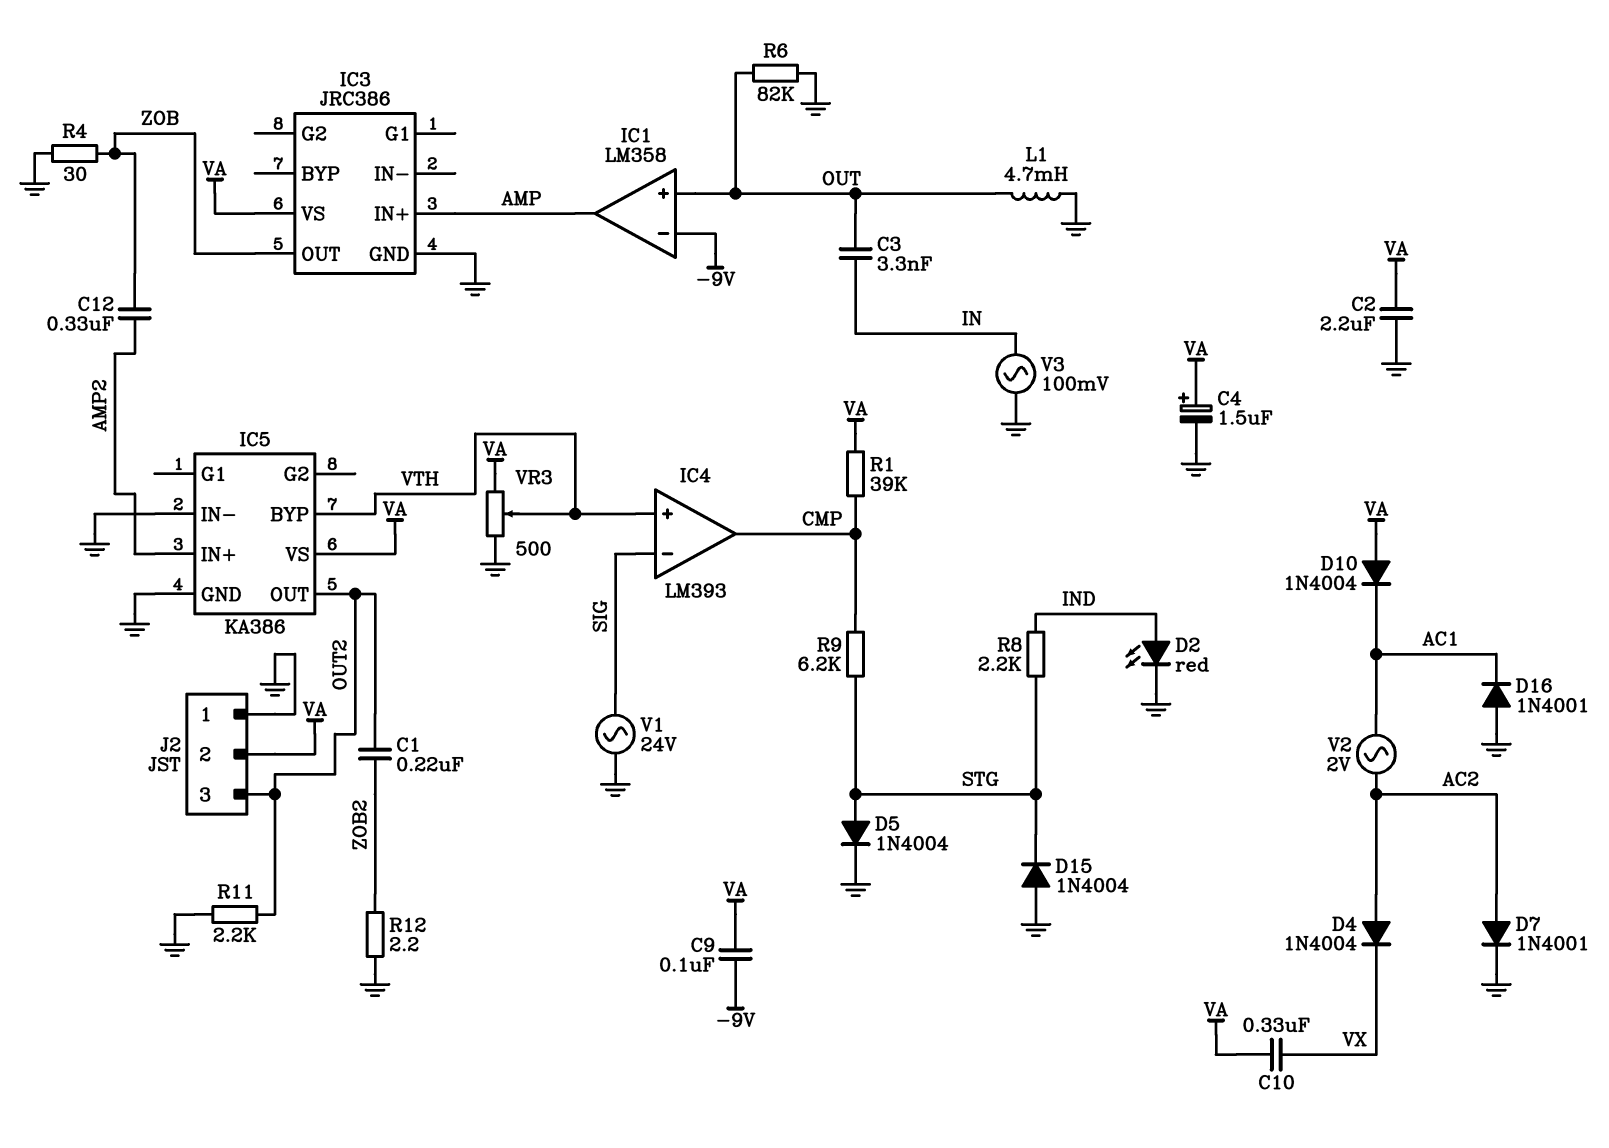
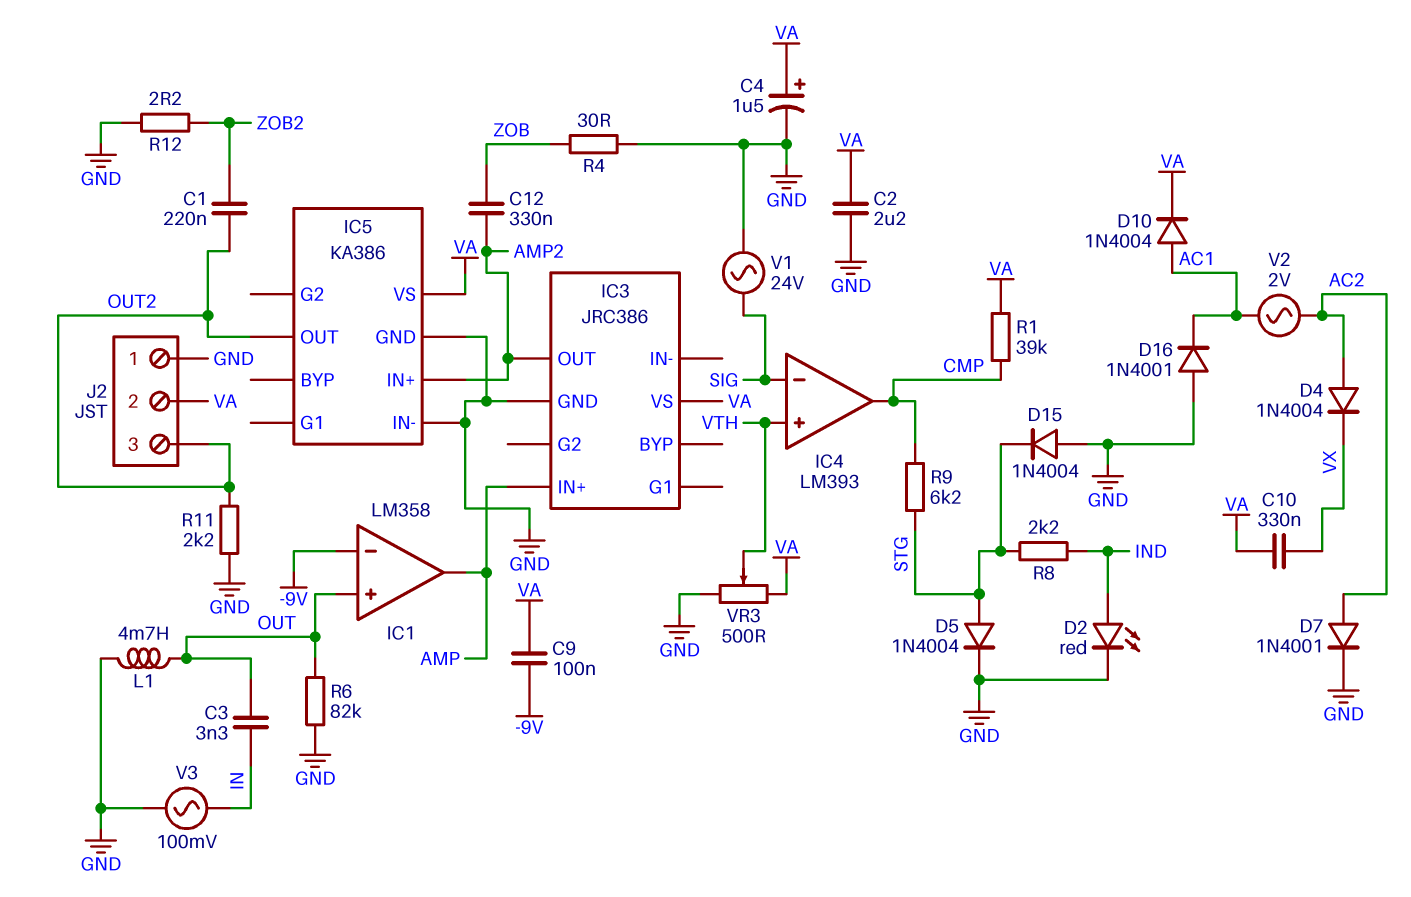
D10: diode 1N4004 (A VA, K AC1) -> diode 1N4004 (A AC1, K VA)
IC3 pin OUT: ZOB -> AMP2
IC5 pin BYP: VTH -> none

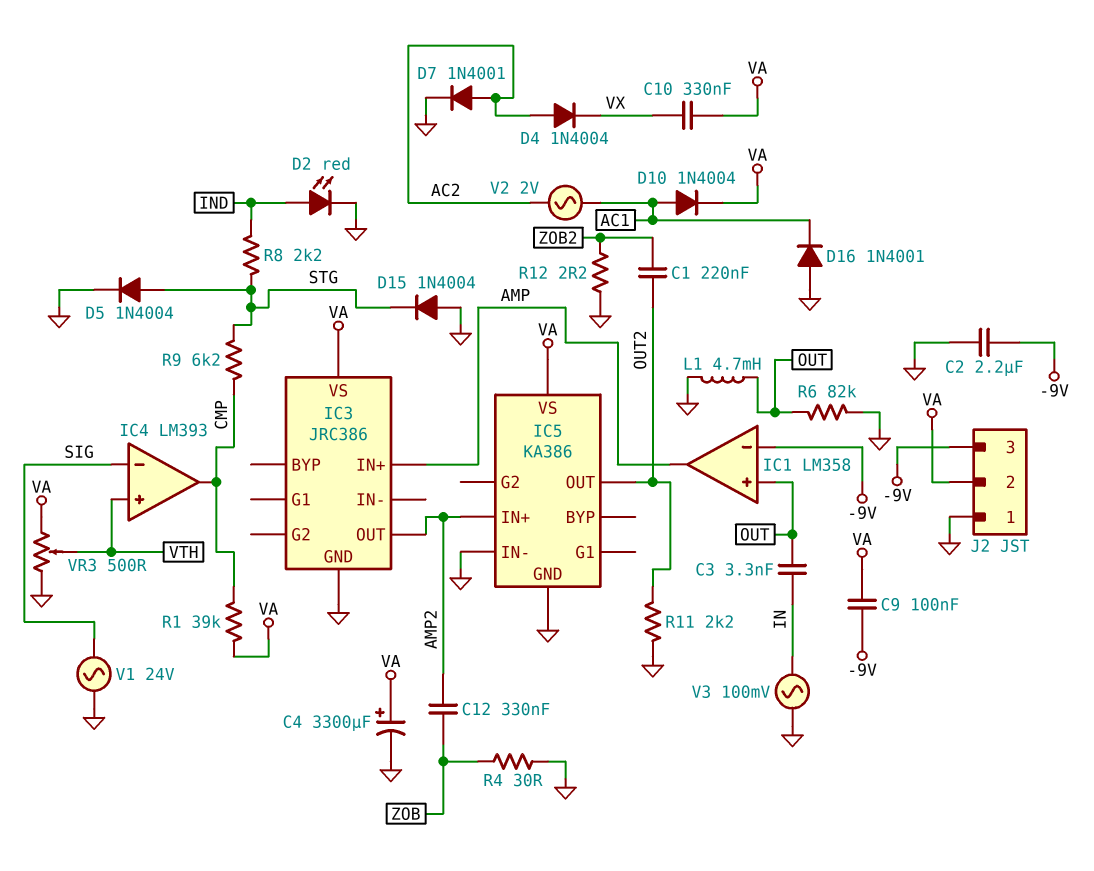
C2: 2.2uF (GND, VA) -> 2.2uF (-9V, GND)
C4: 1.5uF (plus VA, minus GND) -> 3300uF (plus VA, minus GND)
J2 pin 3: OUT2 -> -9V

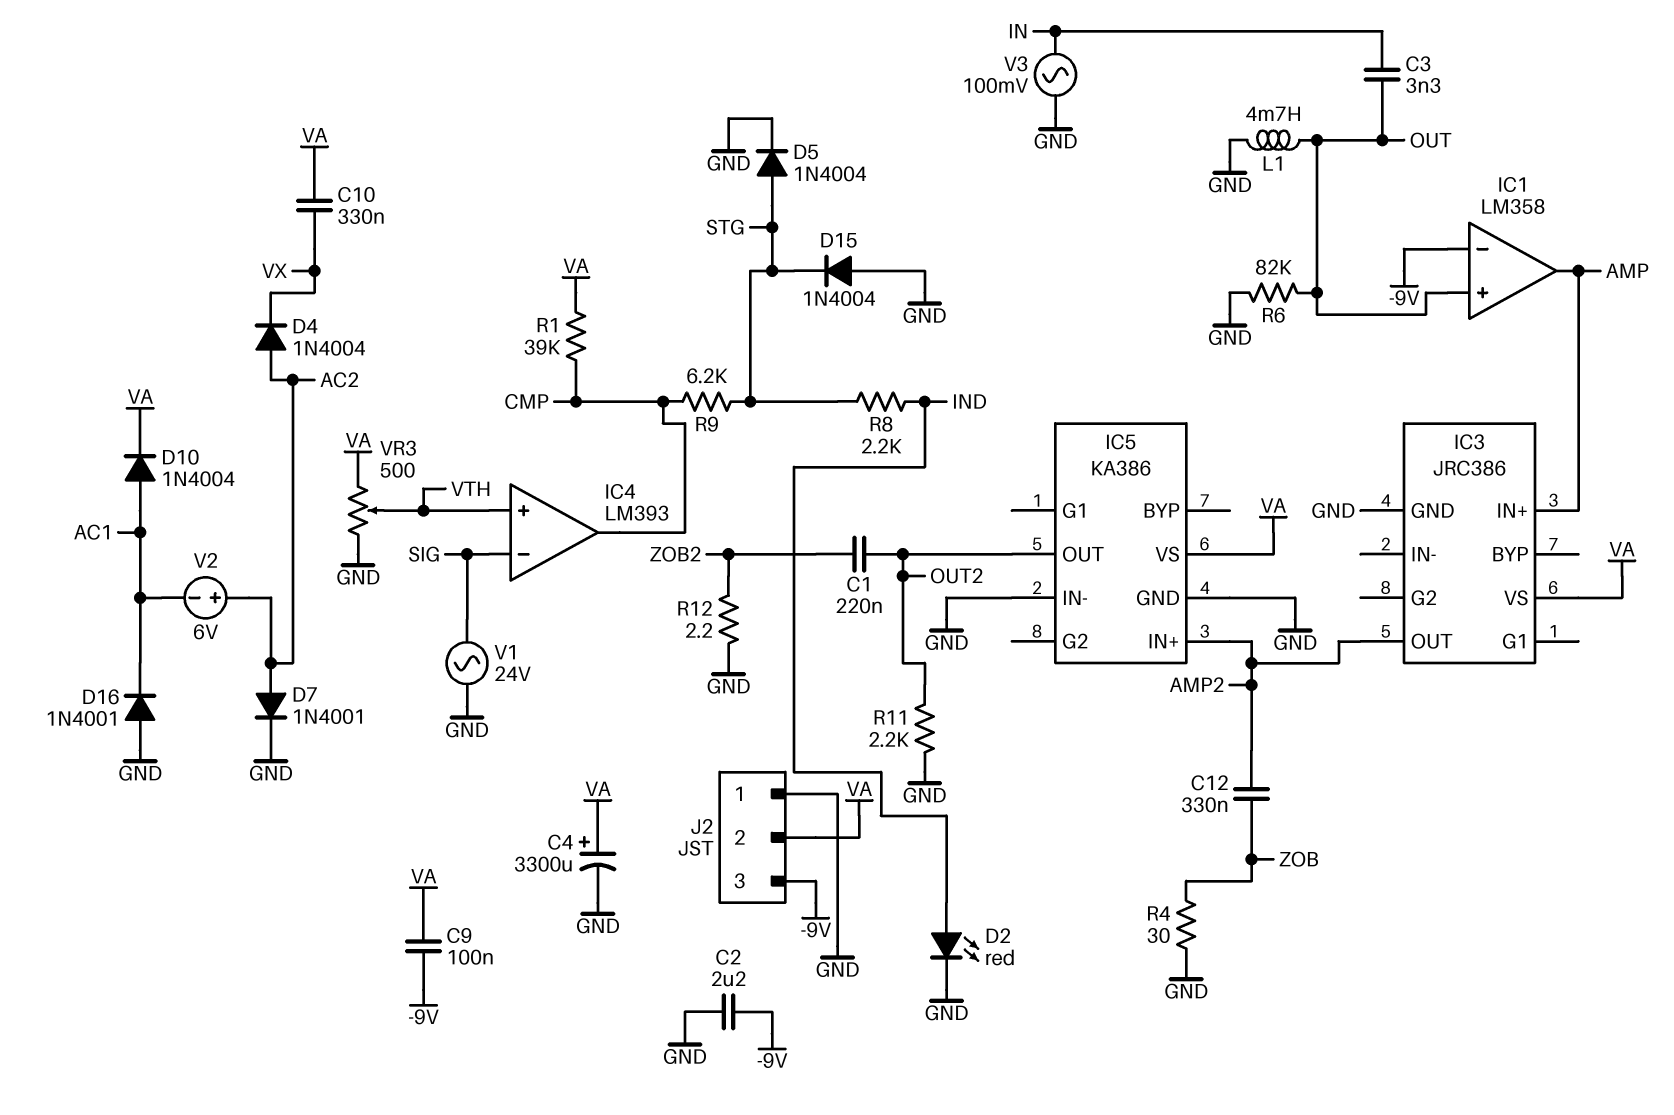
V2: AC 2V (AC1, AC2) -> 6V (plus AC2, minus AC1)

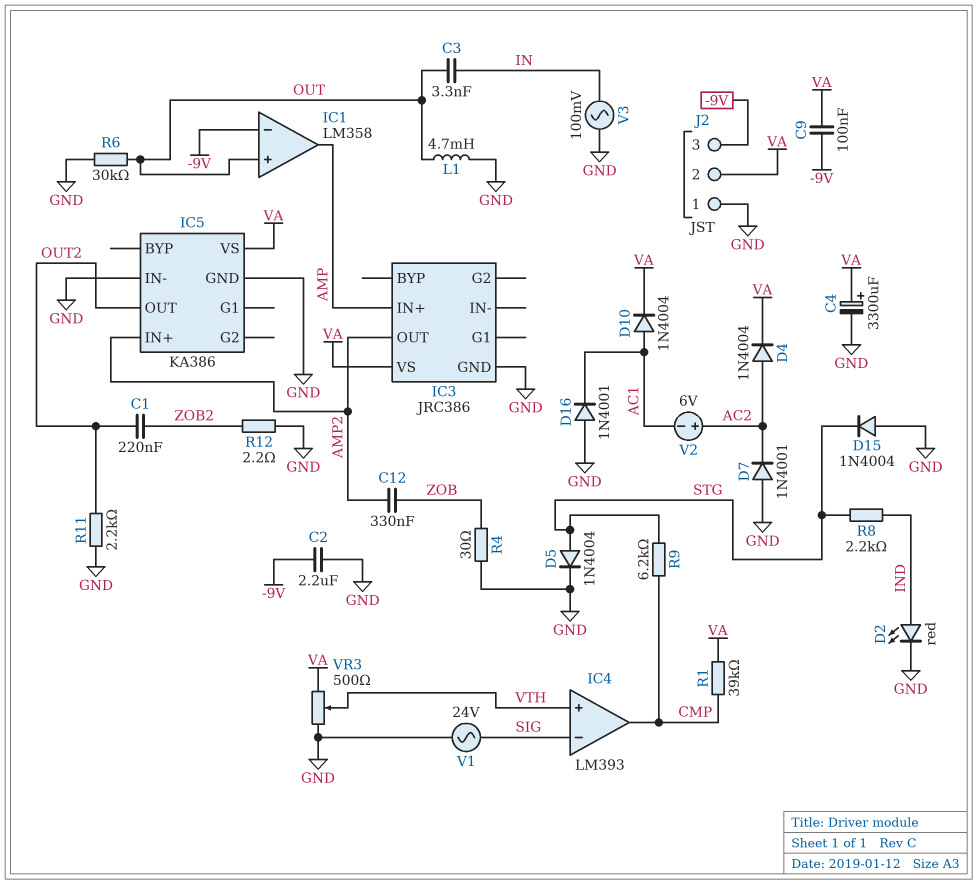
C10: 330nF (VA, VX) -> none
D4: diode 1N4004 (A AC2, K VX) -> diode 1N4004 (A AC2, K VA)
D7: diode 1N4001 (A AC2, K GND) -> diode 1N4001 (A GND, K AC2)
R6: 82k (GND, OUT) -> 30k (GND, OUT)

